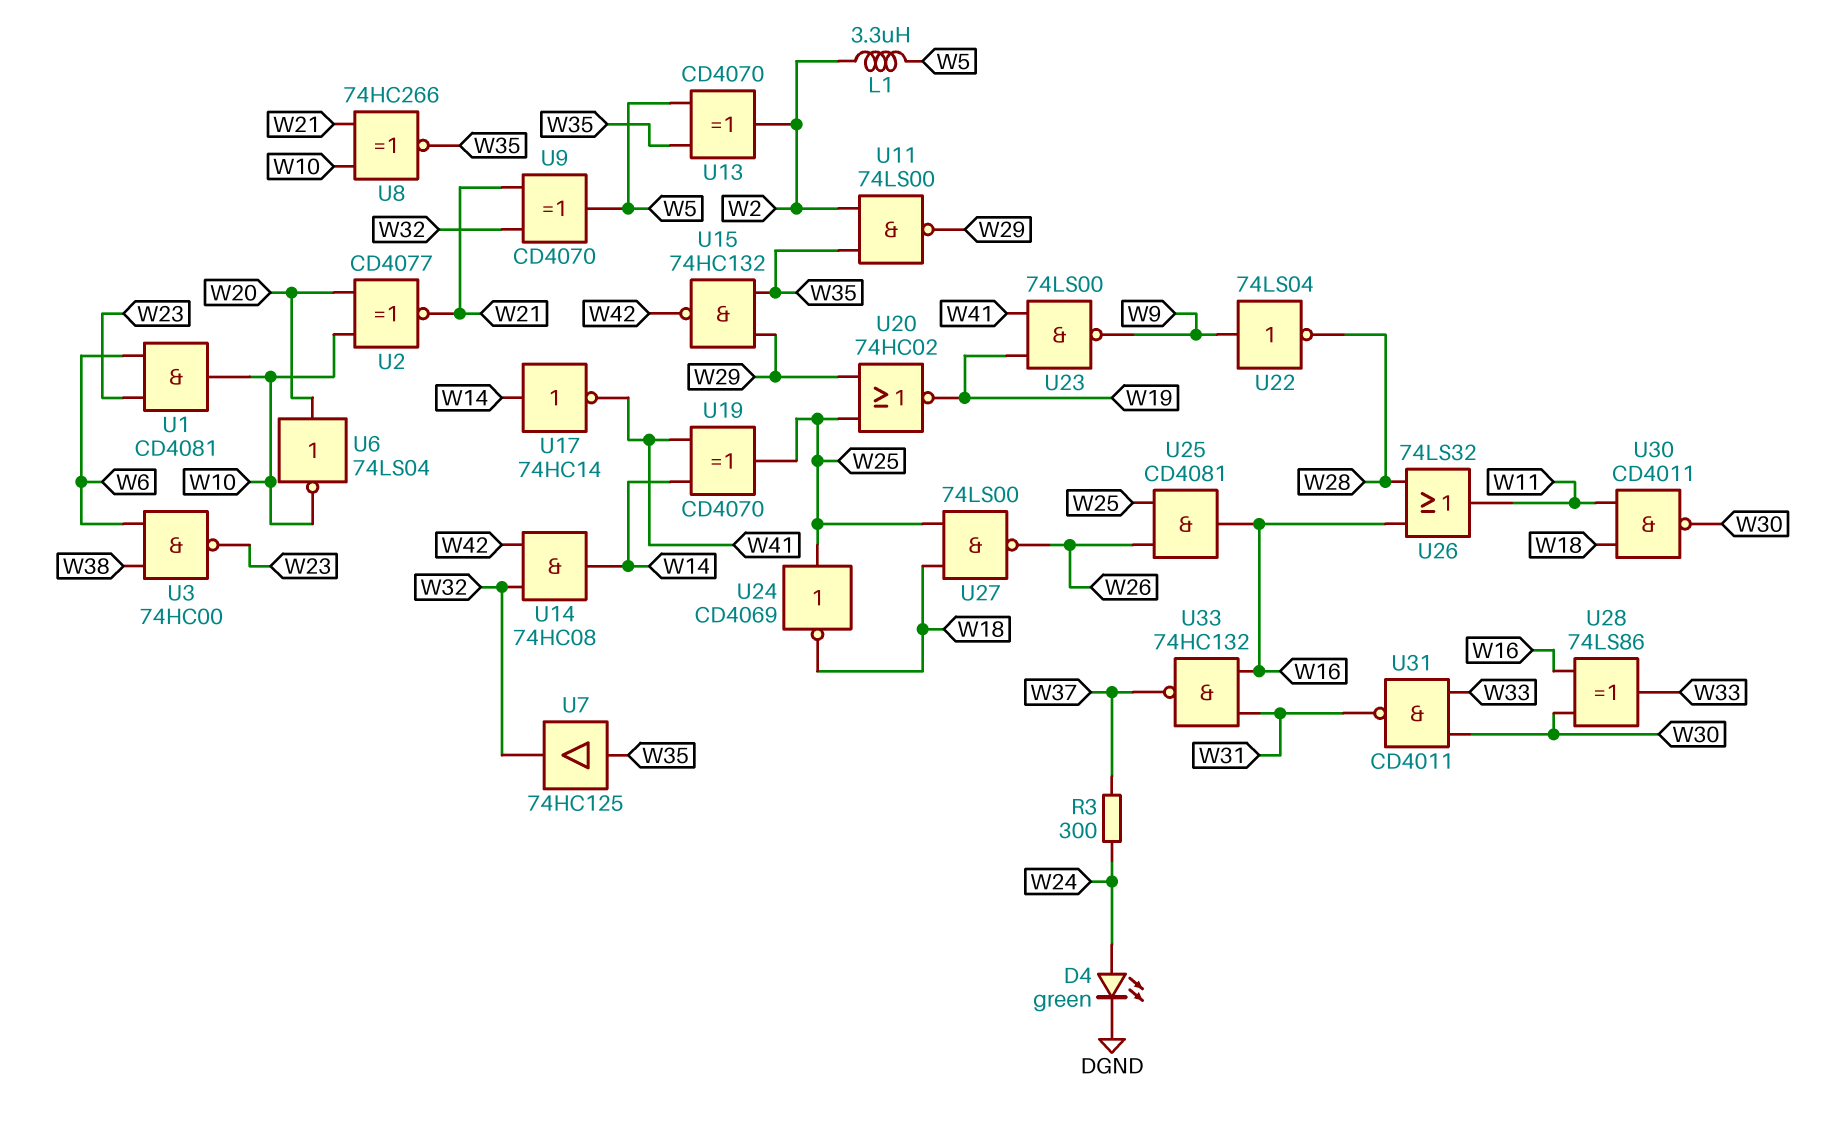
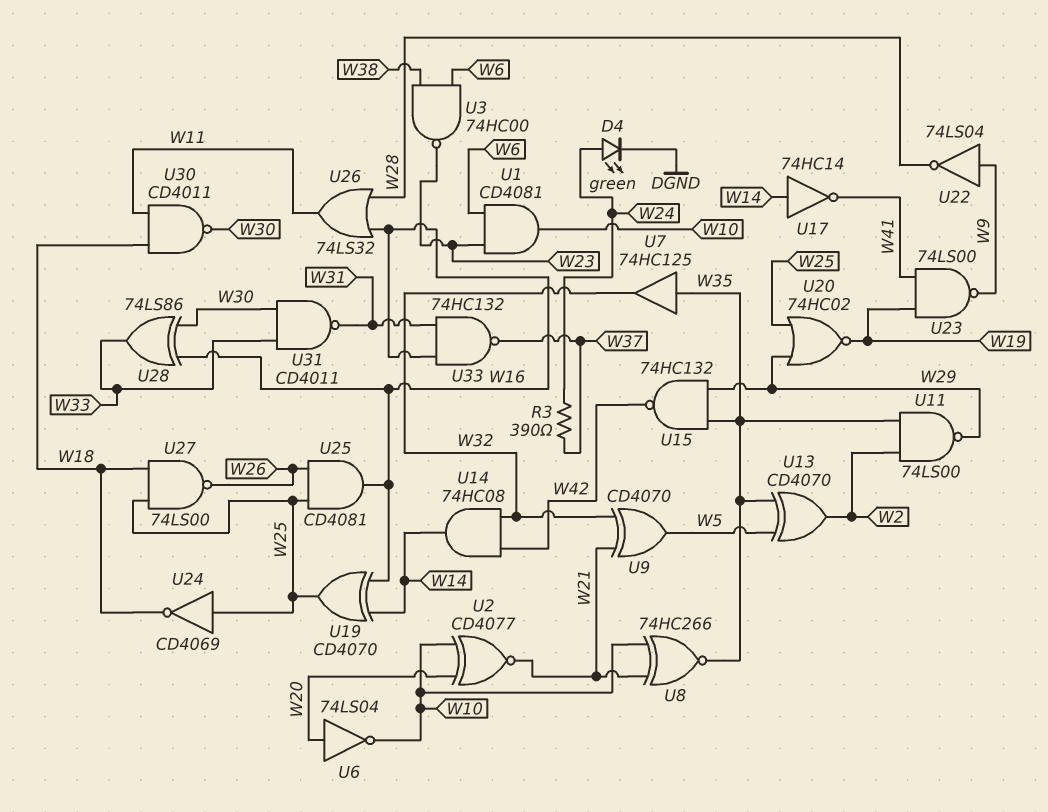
L1: 3.3uH (W2, W5) -> none
R3: 300 (W24, W37) -> 390 (W24, W37)
U19: XOR CD4070 (in W14, in W41, out W25) -> XOR CD4070 (in W14, in W16, out W25)

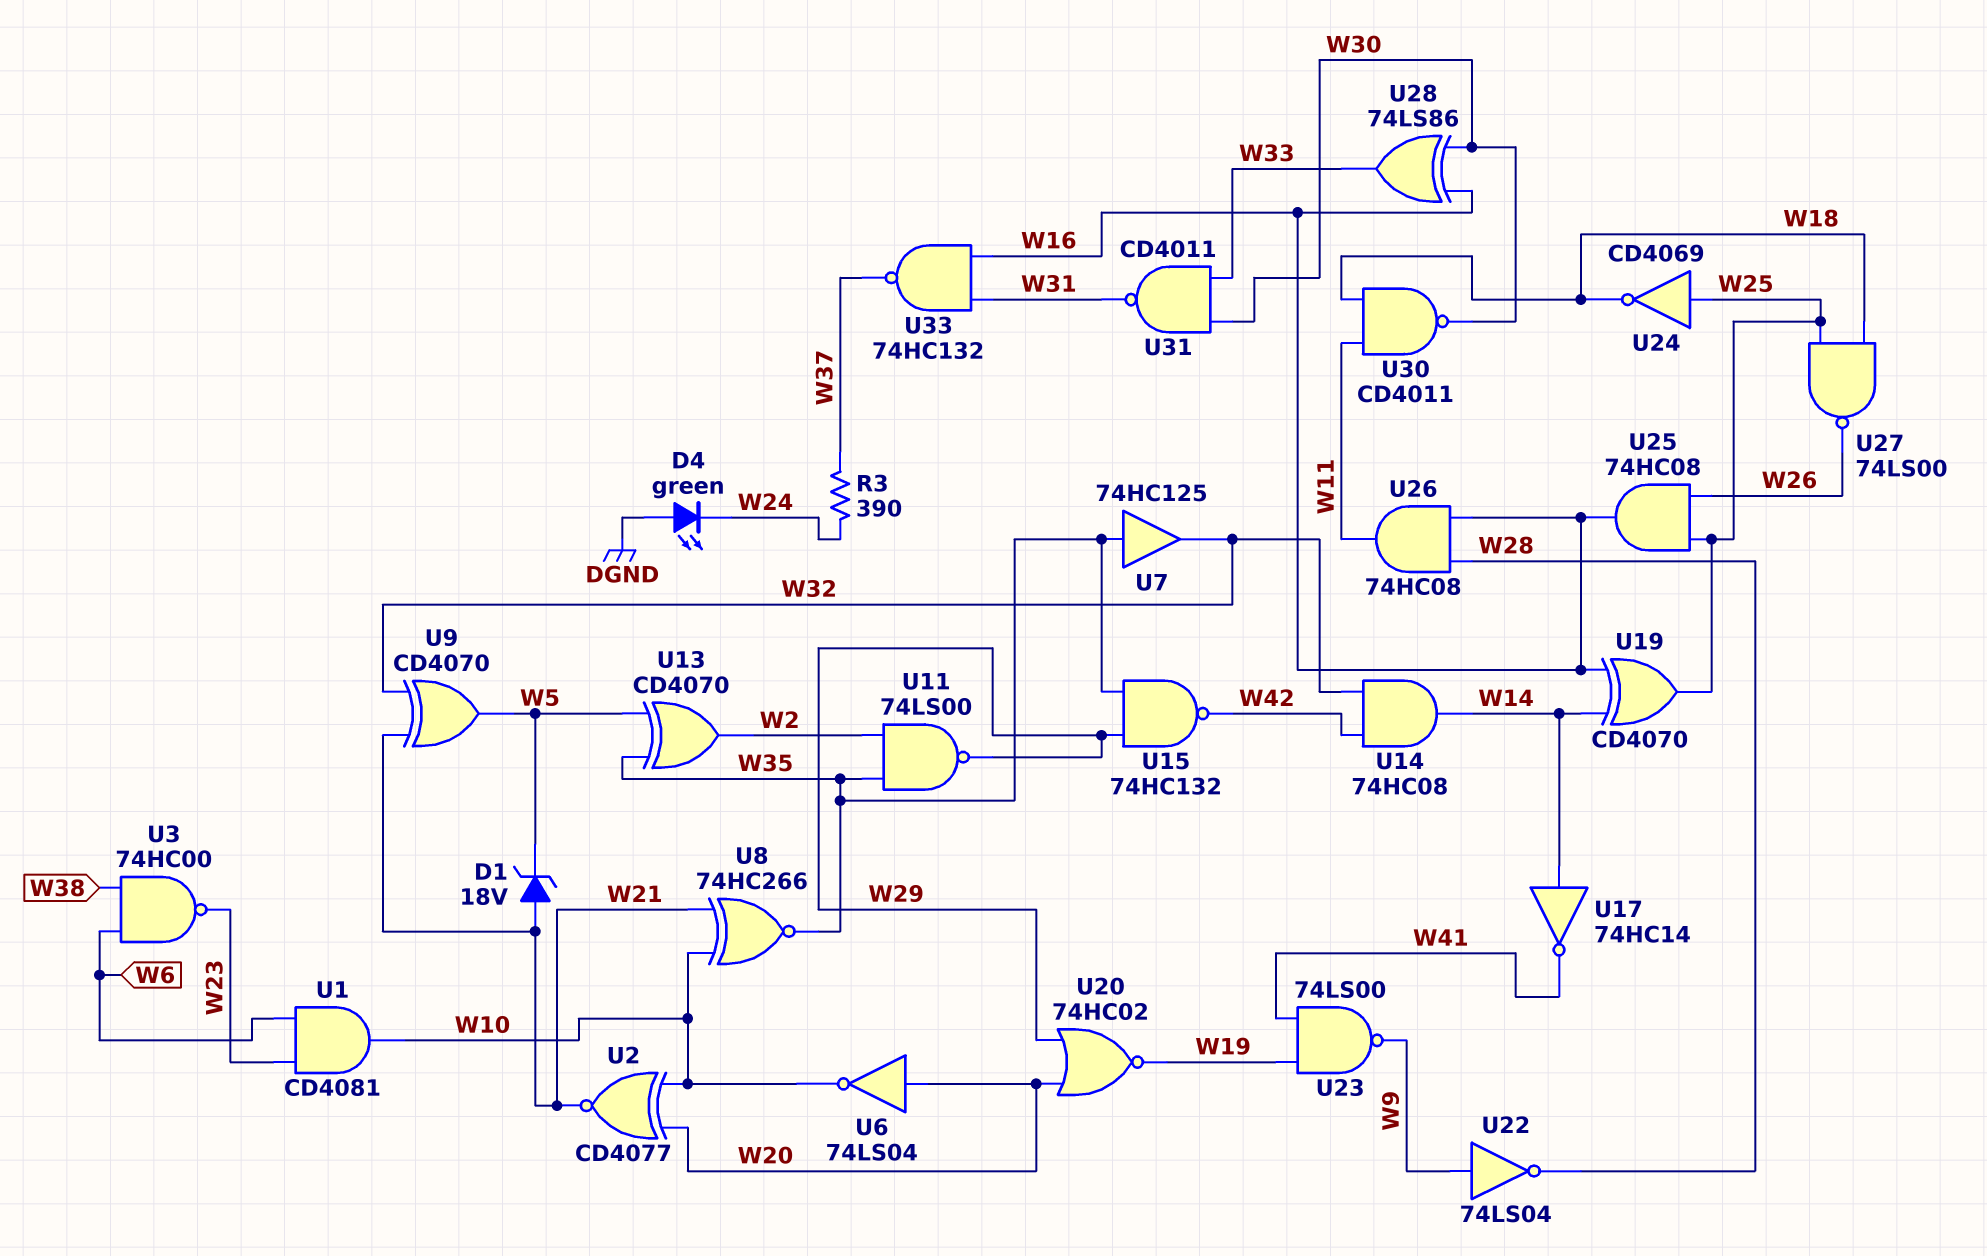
D1: none -> zener 18V (A W21, K W5)
D4: LED green (A W24, K DGND) -> LED green (A DGND, K W24)
U20: NOR 74HC02 (in W25, in W29, out W19) -> NOR 74HC02 (in W20, in W29, out W19)
U25: AND CD4081 (in W25, in W26, out W16) -> AND 74HC08 (in W25, in W26, out W16)
U26: OR 74LS32 (in W16, in W28, out W11) -> AND 74HC08 (in W16, in W28, out W11)

